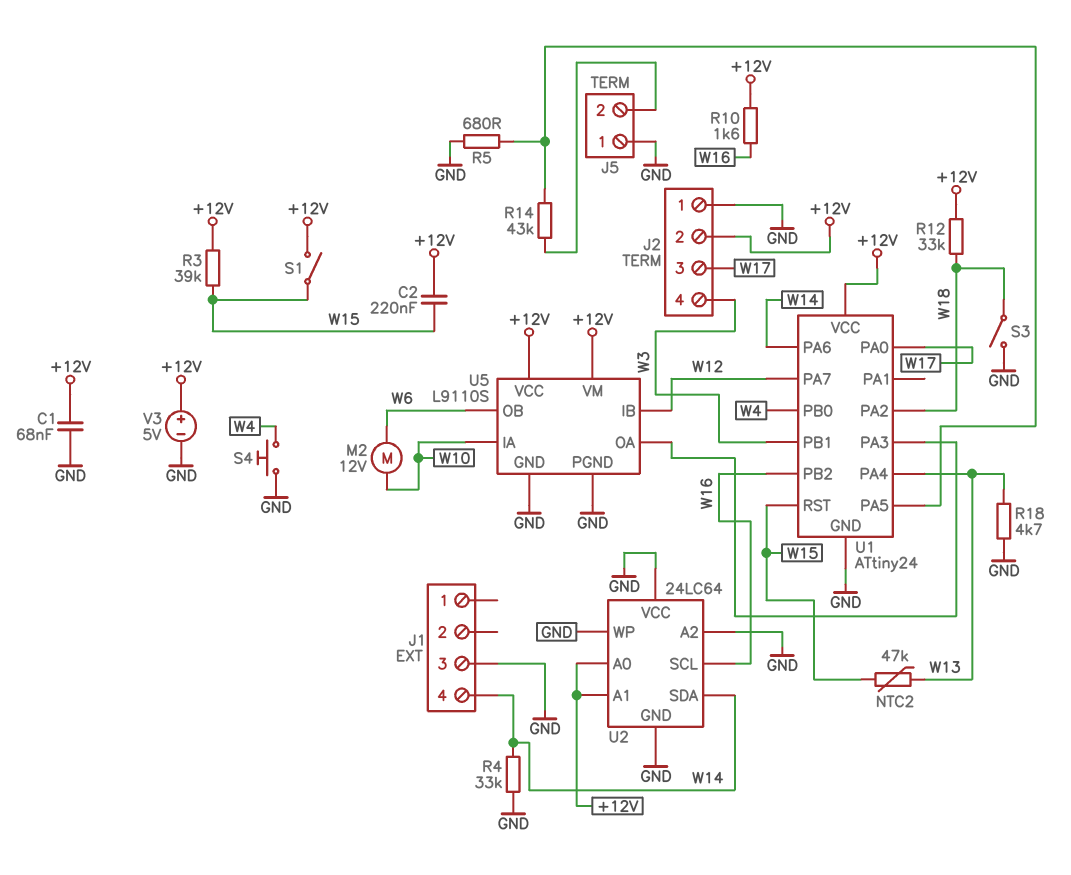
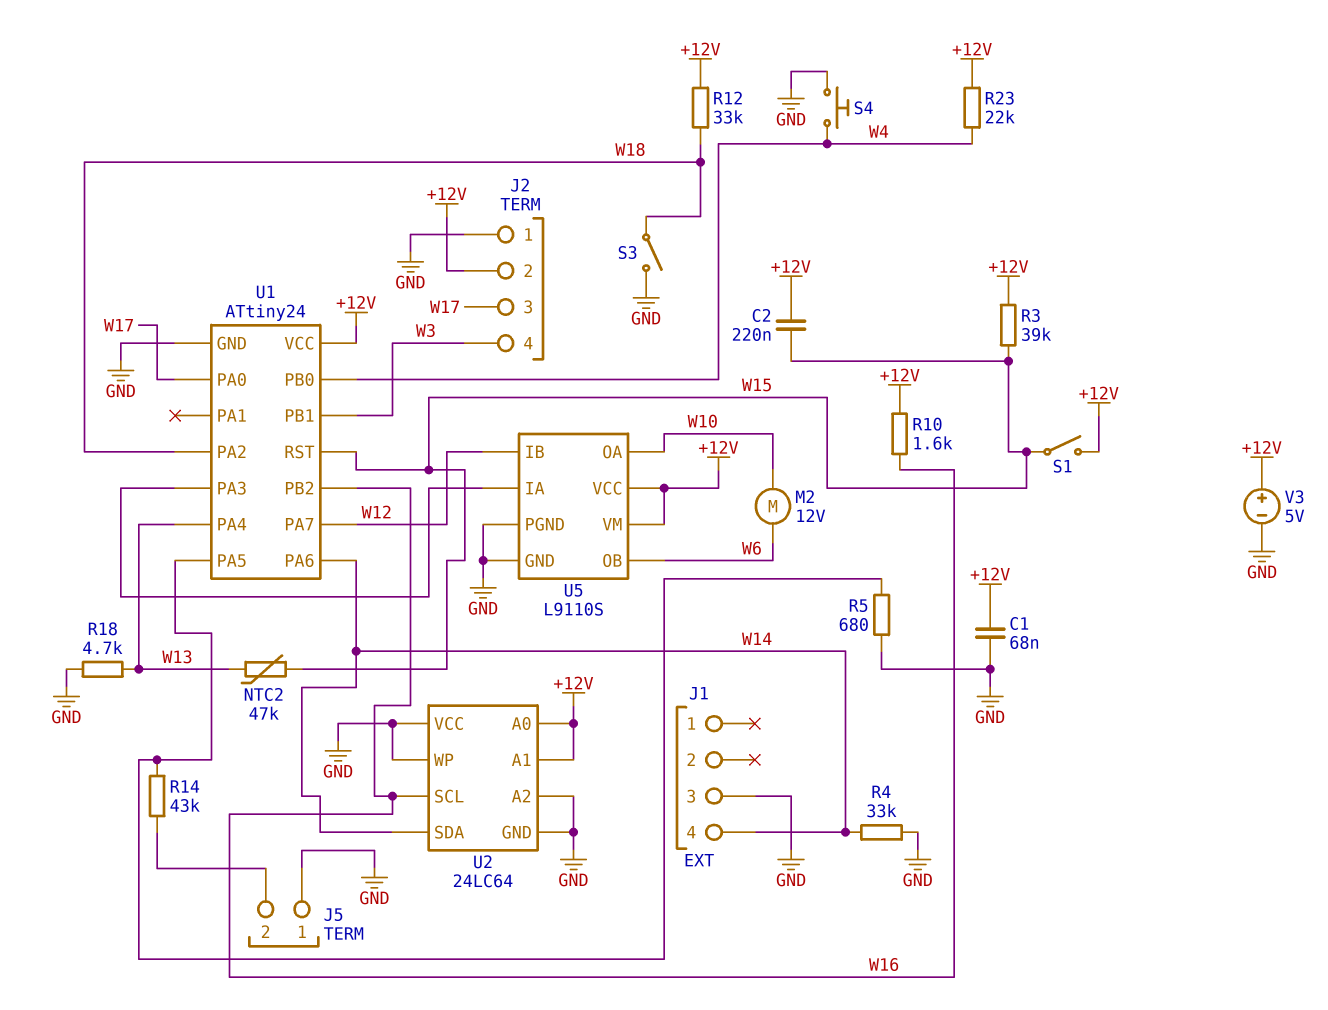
R23: none -> 22k (+12V, W4)
U5 pin IA: W10 -> U1/PA3
U5 pin OA: U1/PA3 -> W10

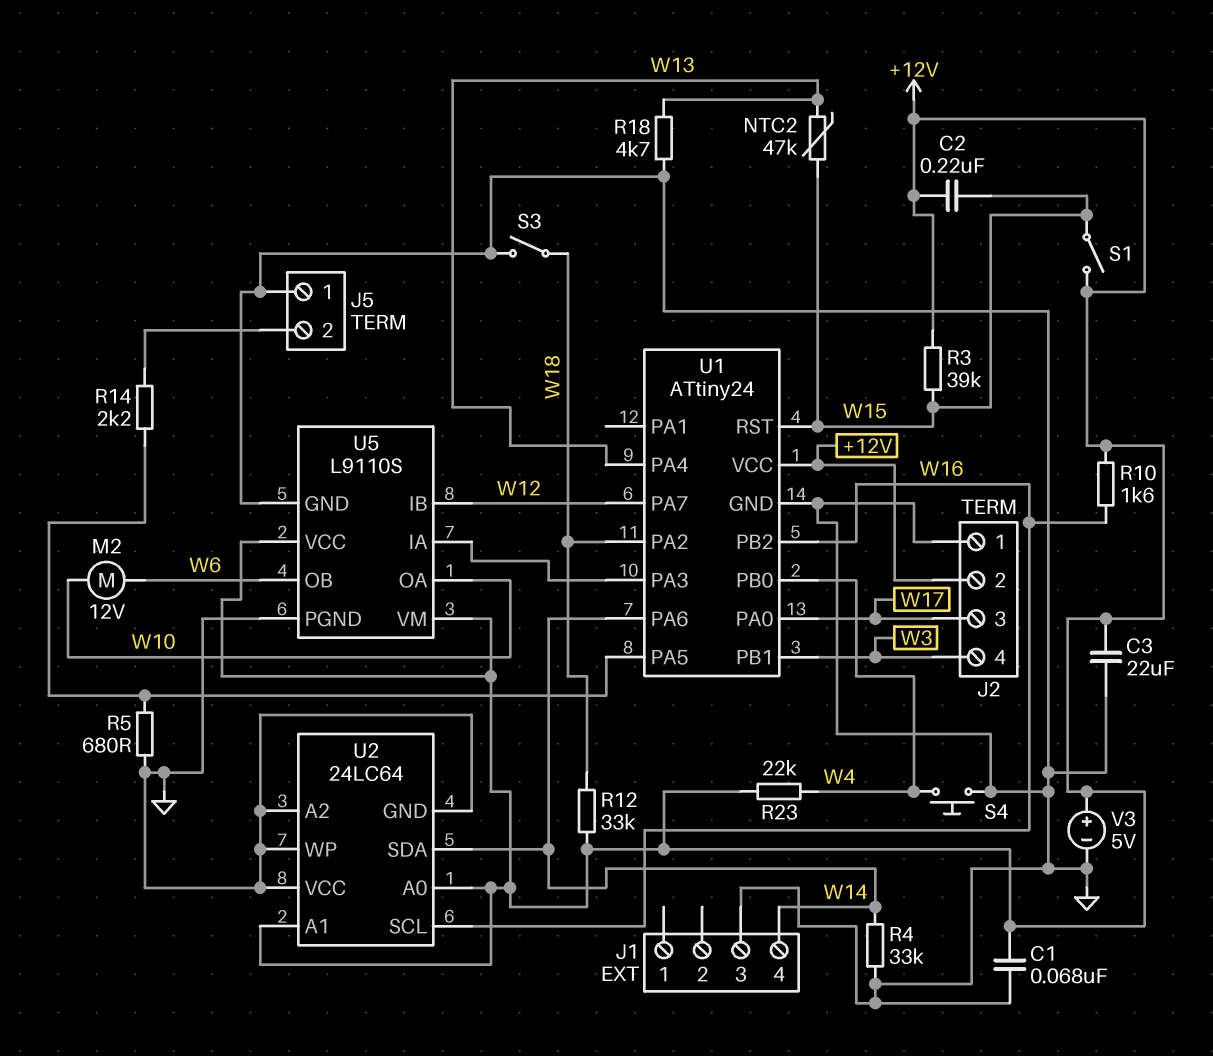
C3: none -> 22uF (+12V, GND)
R14: 43k (J5/2, U1/PA5) -> 2.2k (J5/2, U1/PA5)

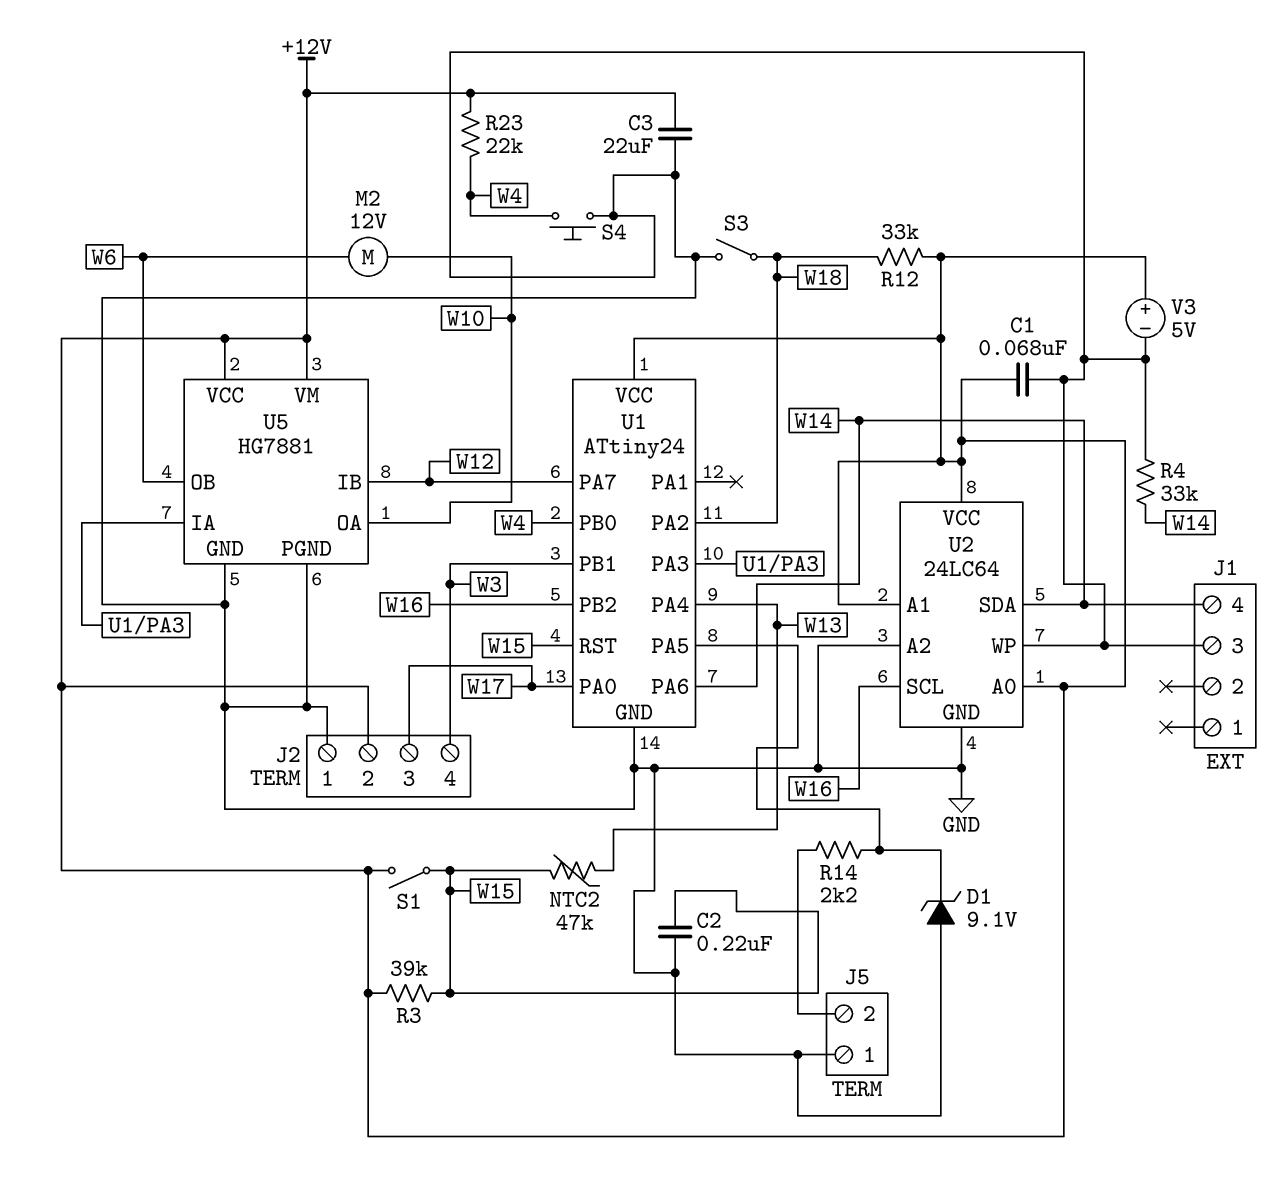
C2: 220nF (+12V, W15) -> 220nF (GND, W15)
D1: none -> zener 9.1V (A GND, K U1/PA5)
R5: 680 (GND, U1/PA5) -> none
R10: 1.6k (+12V, W16) -> none
R18: 4.7k (GND, W13) -> none
U2 pin VCC: GND -> +12V
U5: L9110S -> HG7881

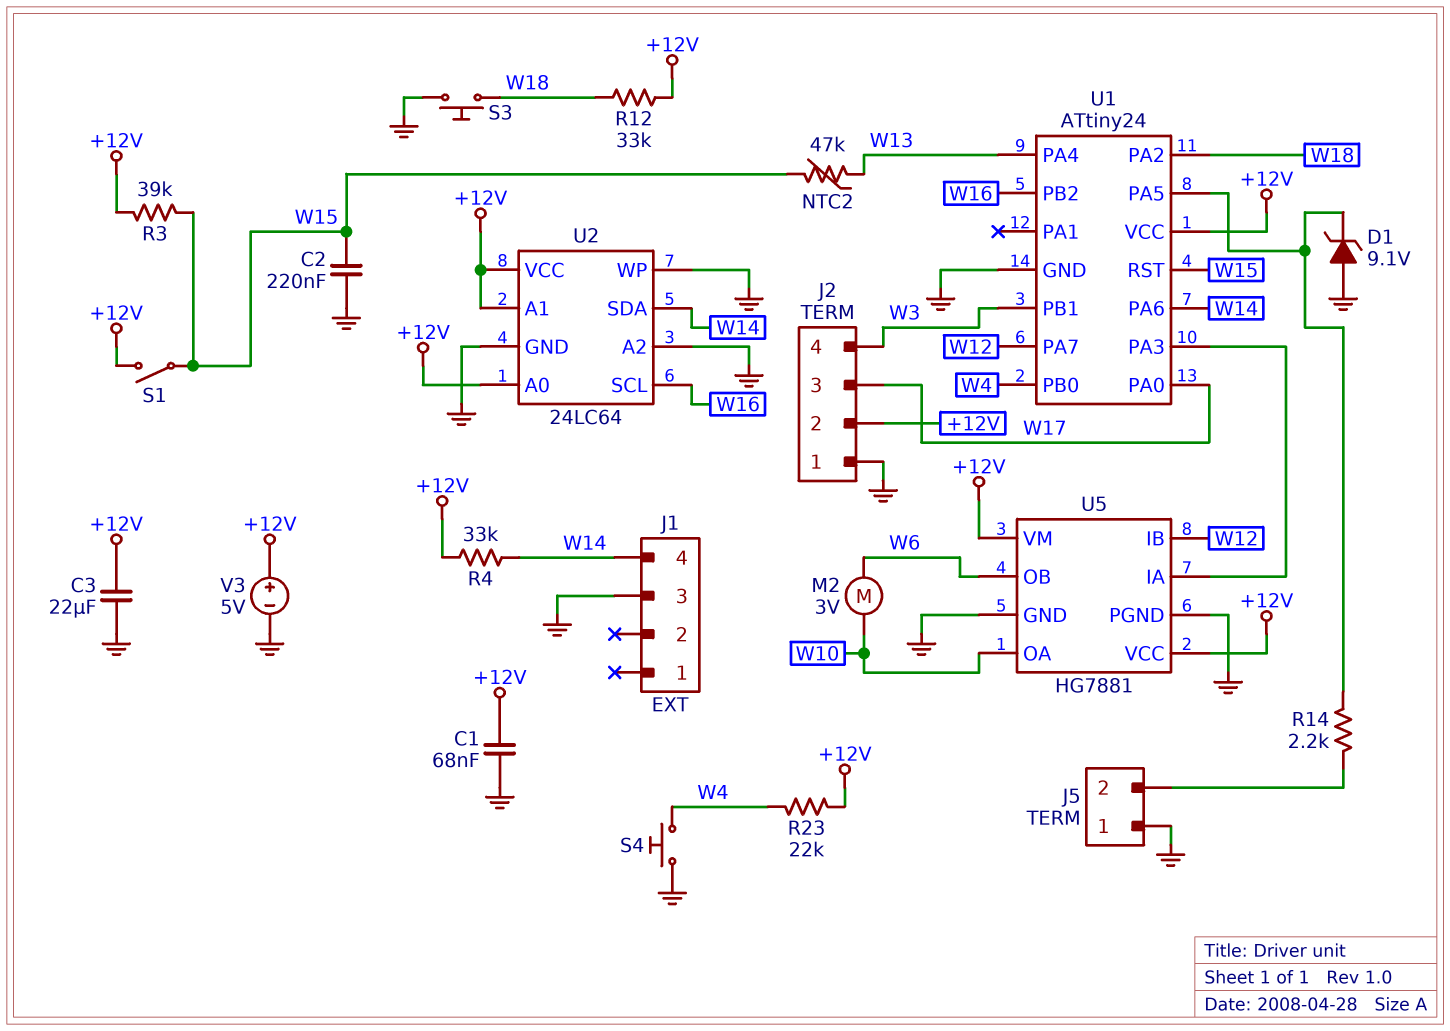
M2: motor 12V (W6, W10) -> motor 3V (W6, W10)
R4: 33k (GND, W14) -> 33k (+12V, W14)
S3: switch (GND, W18) -> button (GND, W18)

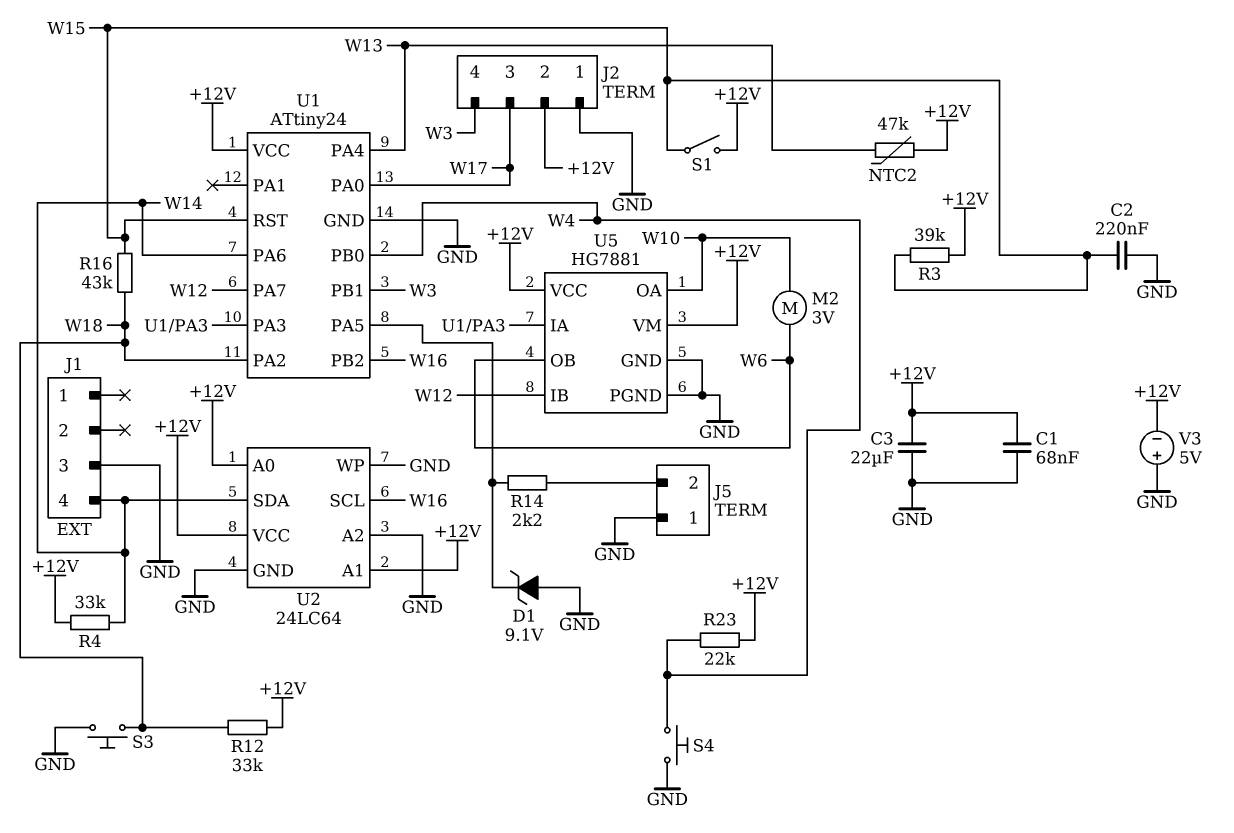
NTC2: 47k (W13, W15) -> 47k (+12V, W13)
R16: none -> 43k (W15, W18)
V3: 5V (plus +12V, minus GND) -> 5V (plus GND, minus +12V)

